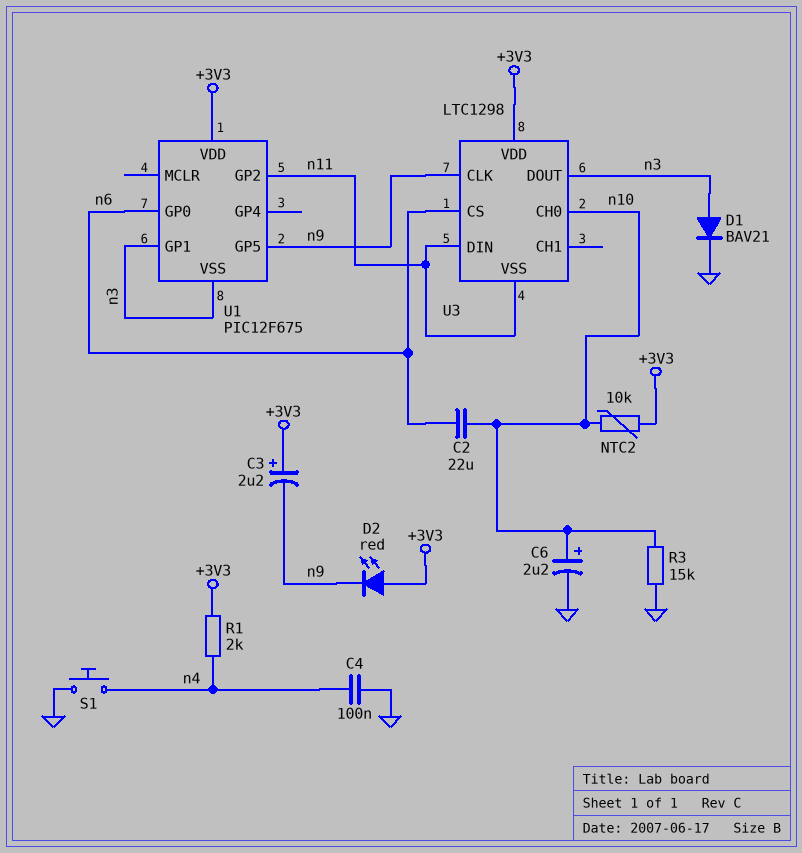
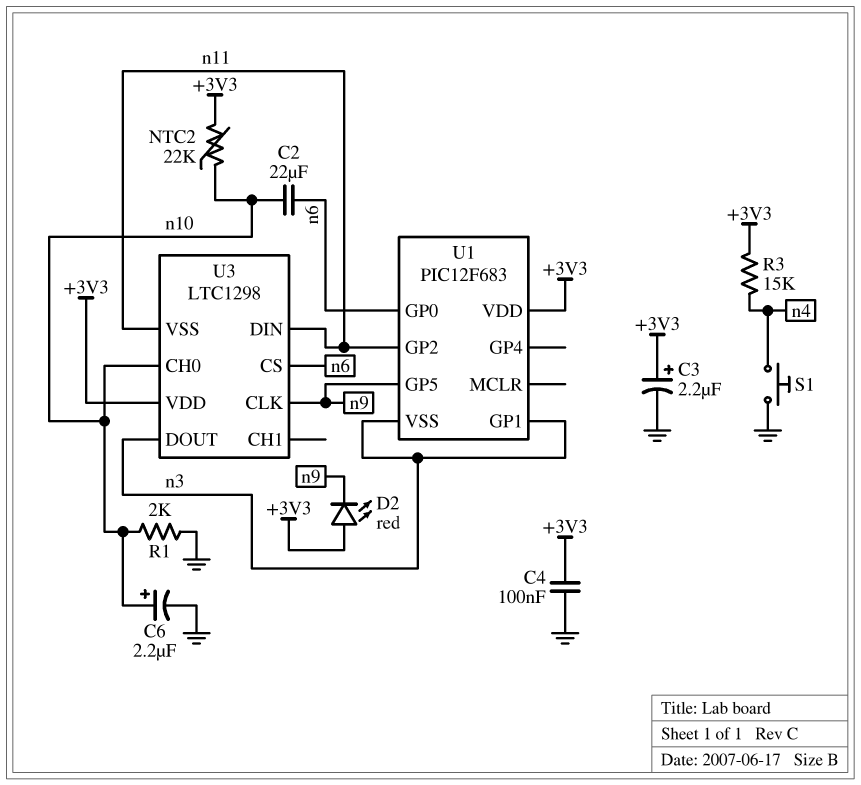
C3: 2.2uF (plus +3V3, minus n9) -> 2.2uF (plus +3V3, minus GND)
C4: 100nF (GND, n4) -> 100nF (+3V3, GND)
D1: diode BAV21 (A n3, K GND) -> none
NTC2: 10k (+3V3, n10) -> 22k (+3V3, n10)
R1: 2k (+3V3, n4) -> 2k (GND, n10)
R3: 15k (GND, n10) -> 15k (+3V3, n4)
U1: PIC12F675 -> PIC12F683

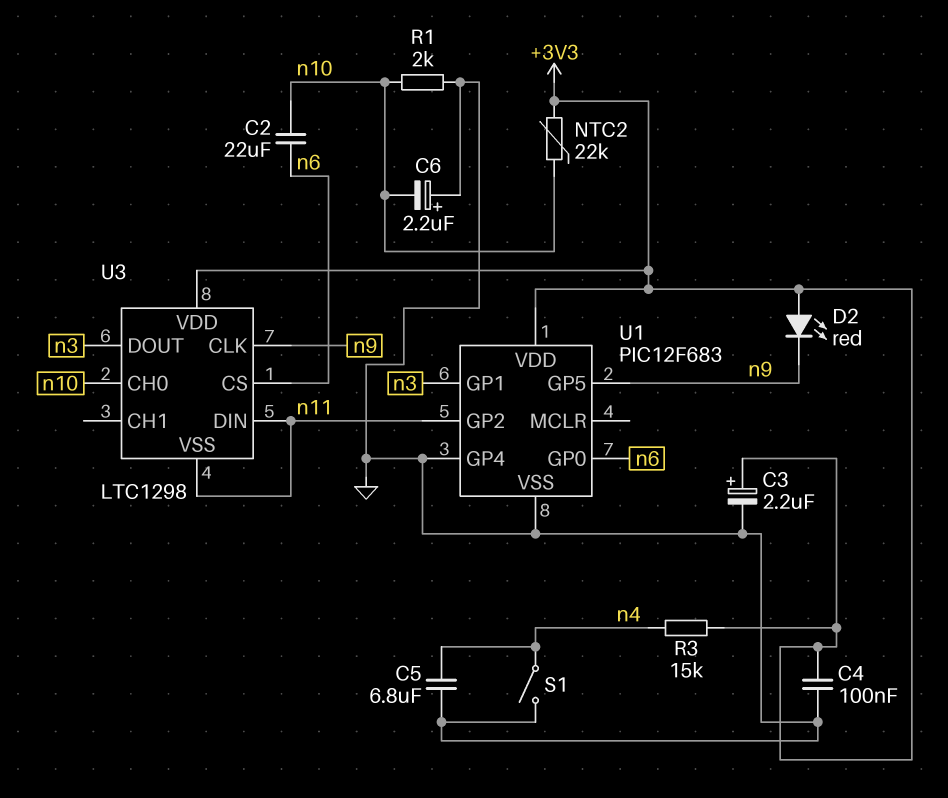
C5: none -> 6.8uF (GND, n4)
C6: 2.2uF (plus n10, minus GND) -> 2.2uF (plus GND, minus n10)
S1: button (GND, n4) -> switch (GND, n4)
U1 pin GP4: none -> GND
U1 pin VSS: n3 -> GND

